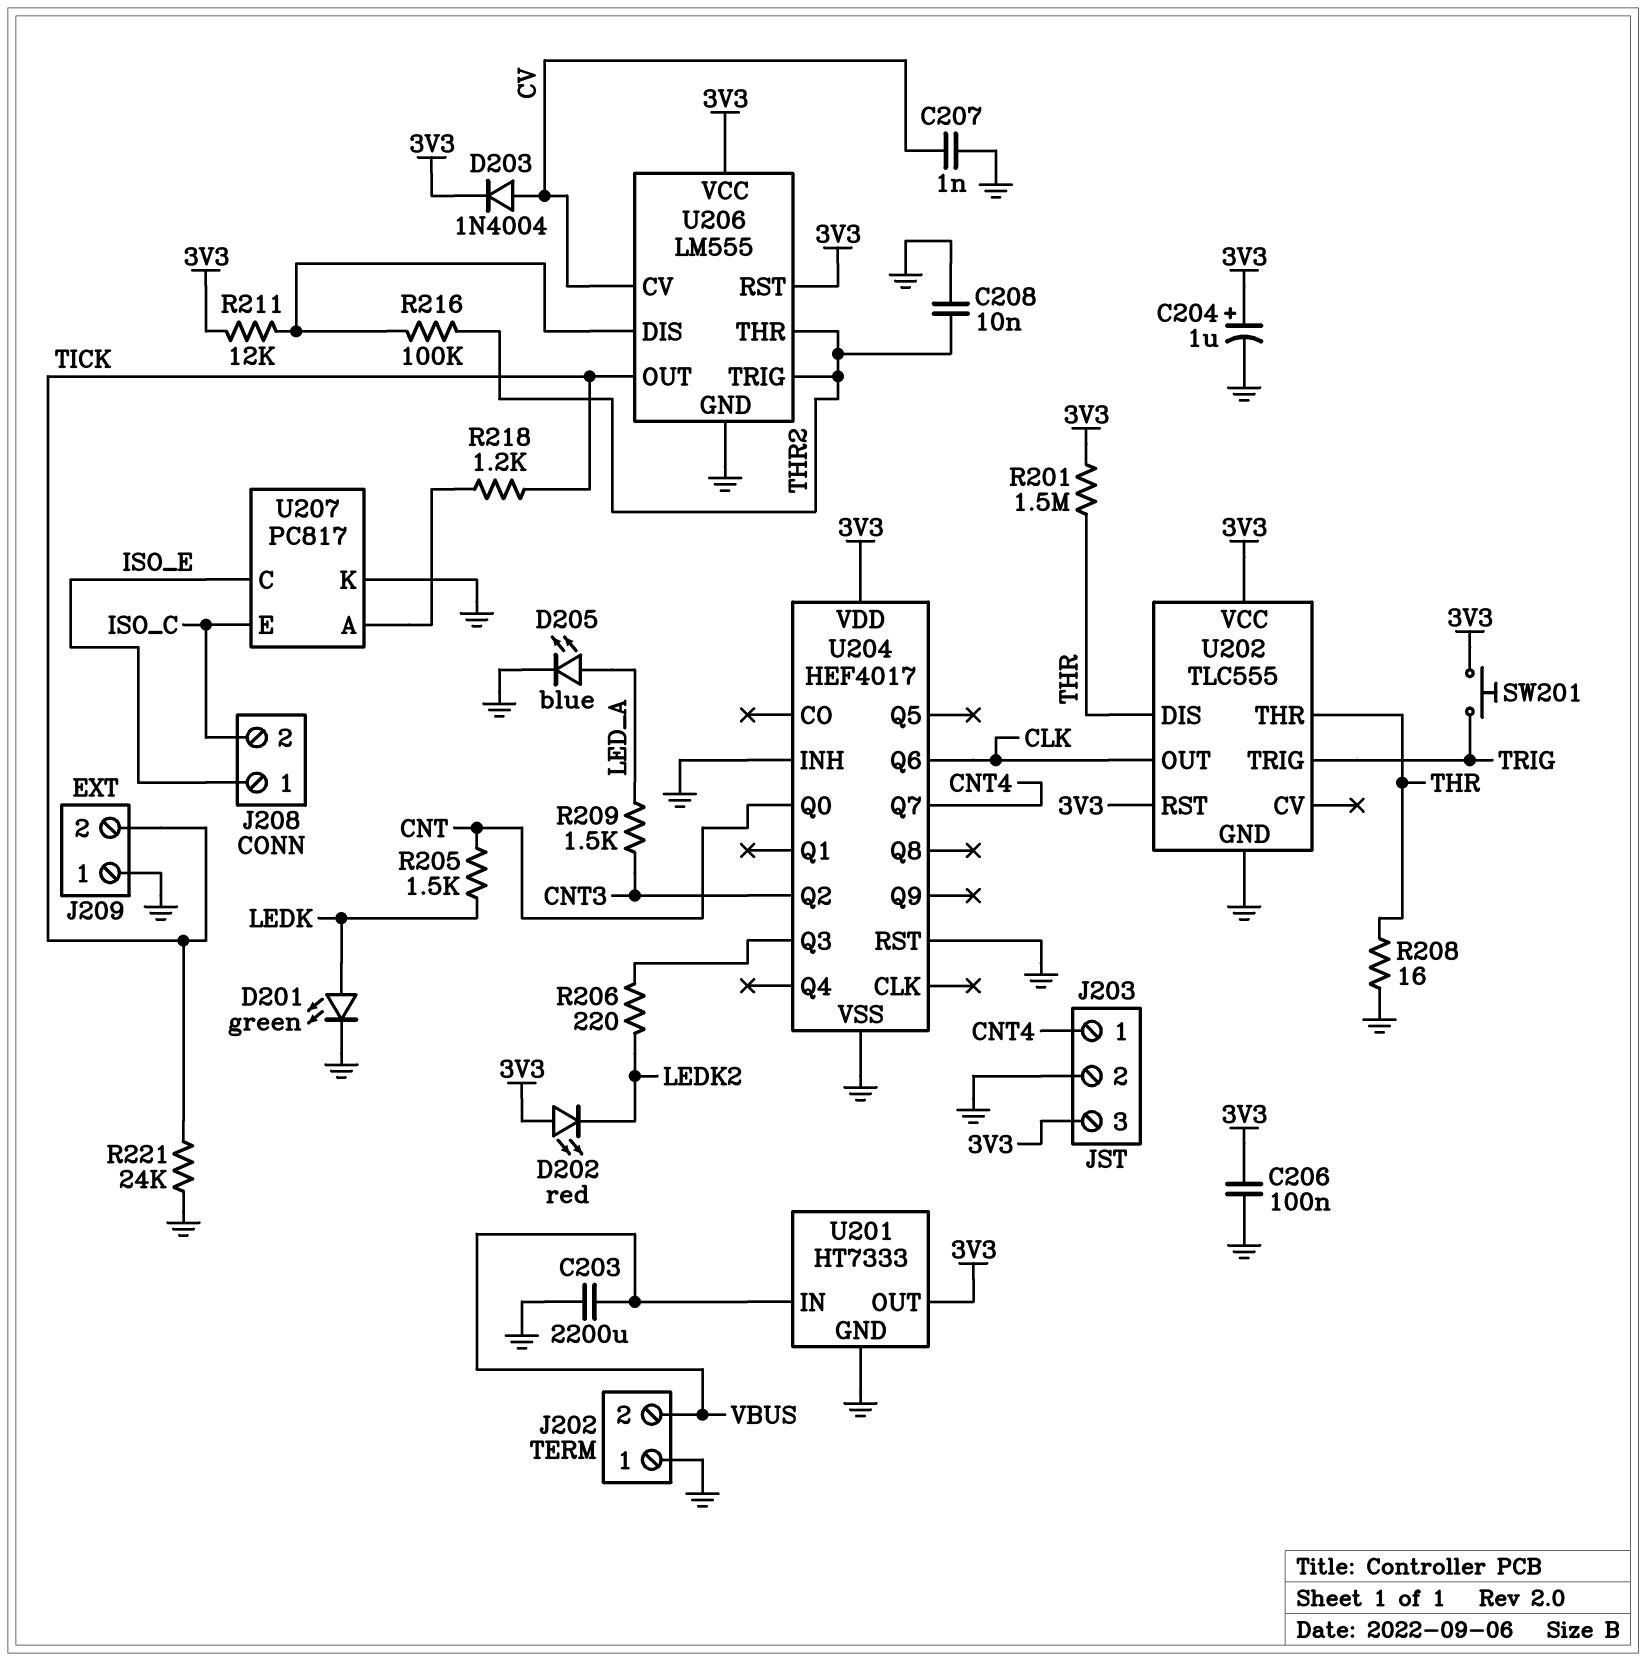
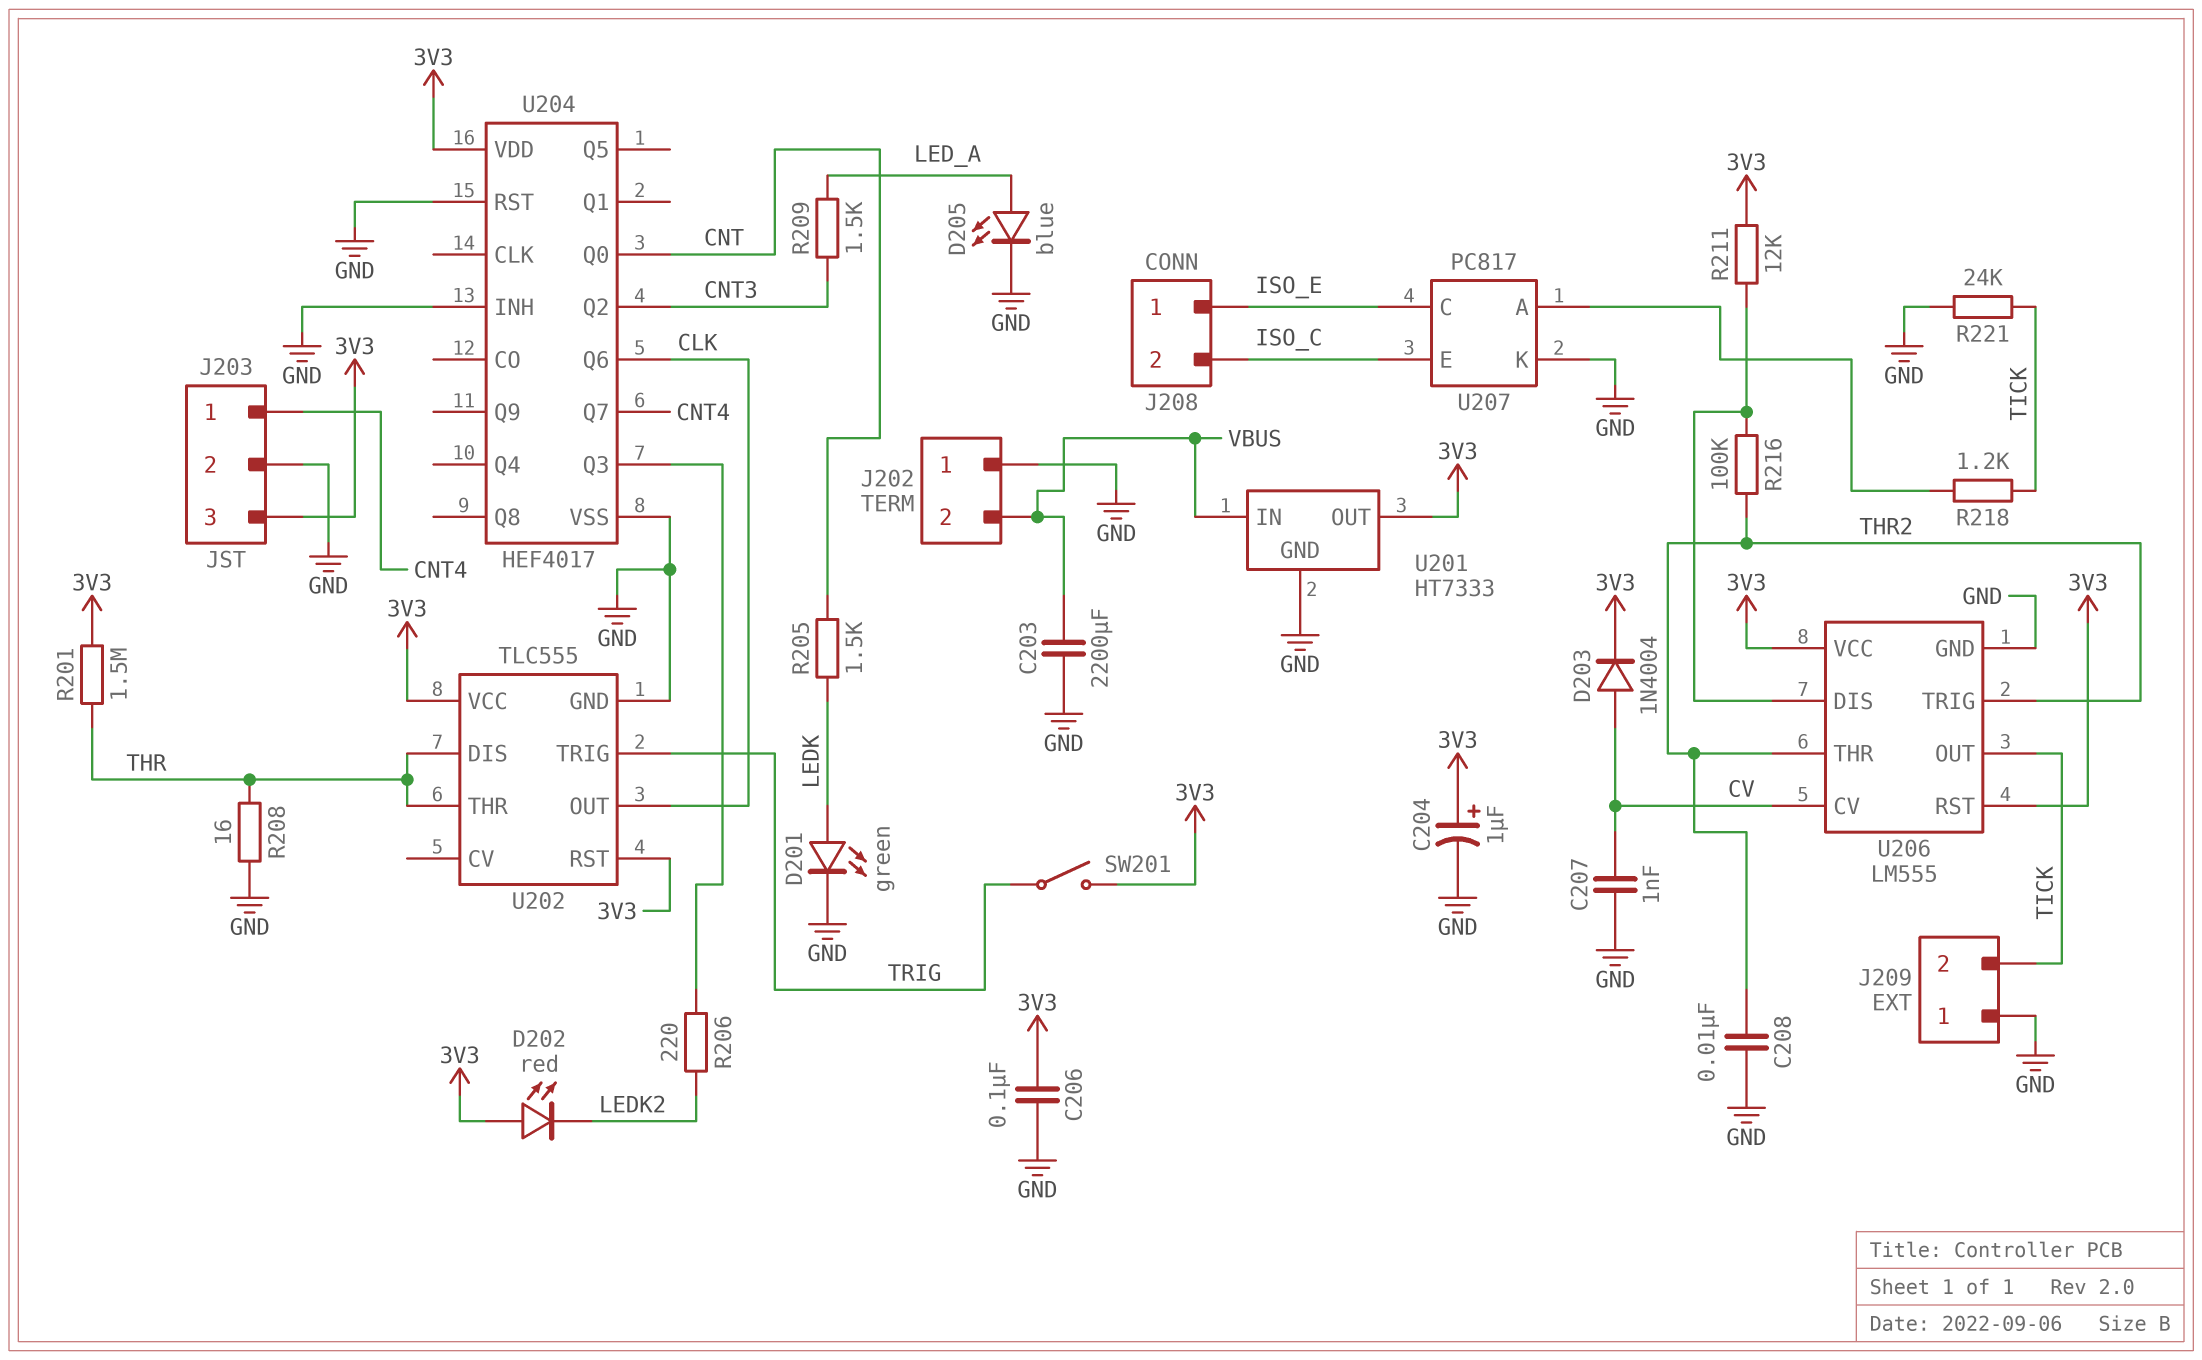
SW201: button (3V3, TRIG) -> switch (3V3, TRIG)

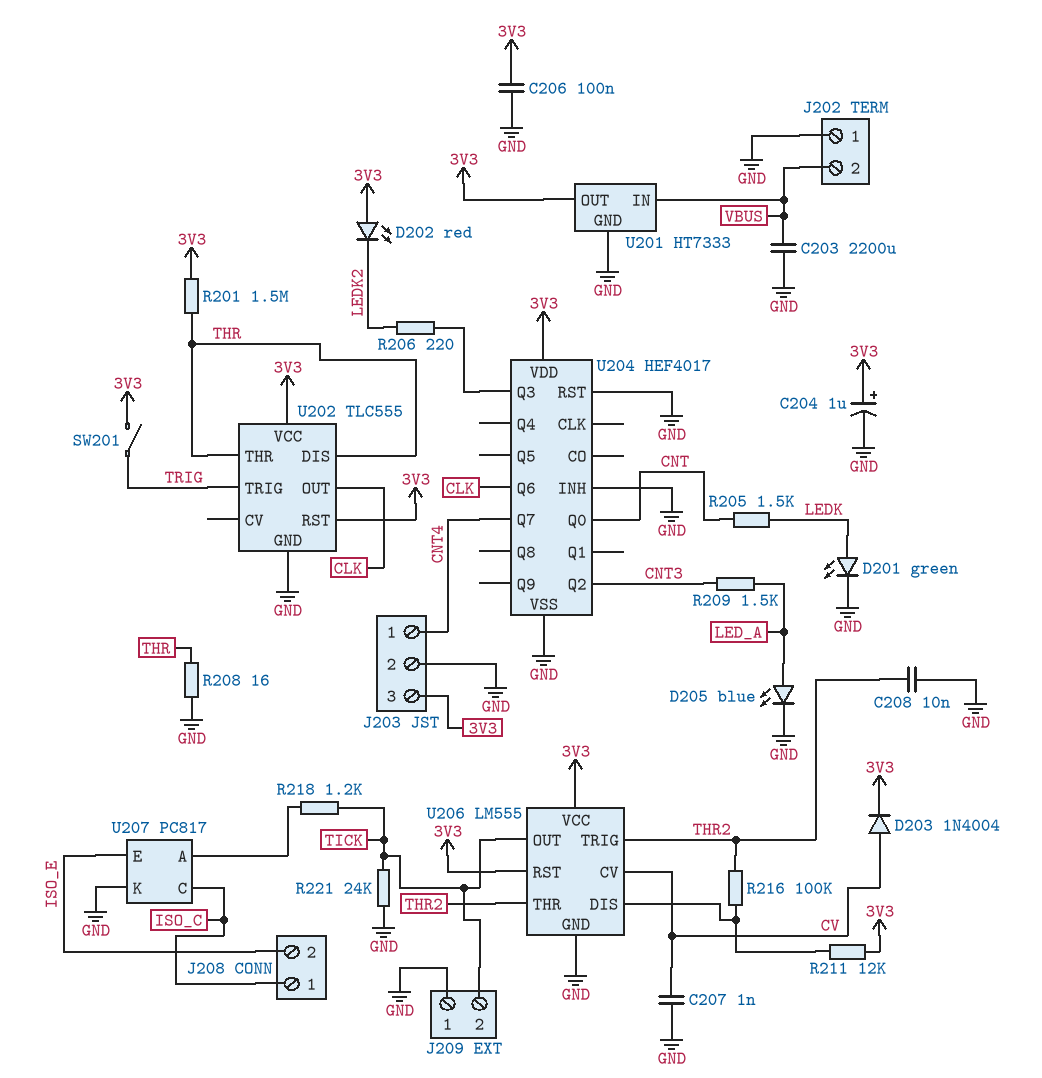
J208 pin 1: ISO_E -> ISO_C
J208 pin 2: ISO_C -> ISO_E
U207 pin C: ISO_E -> ISO_C
U207 pin E: ISO_C -> ISO_E

